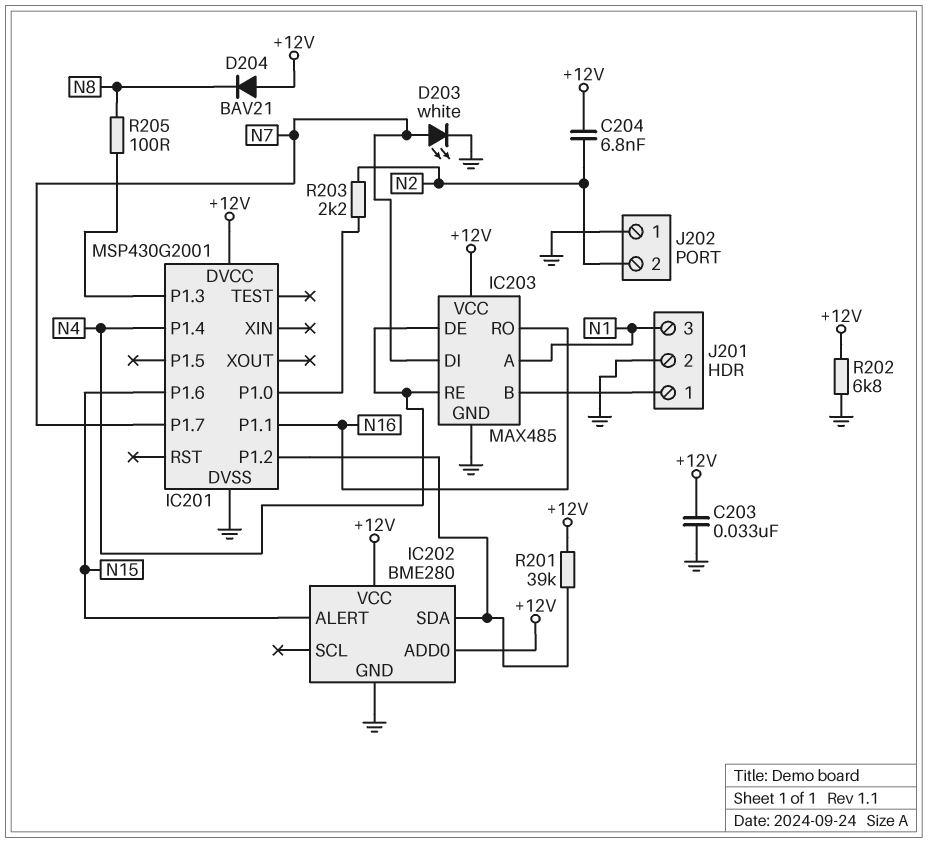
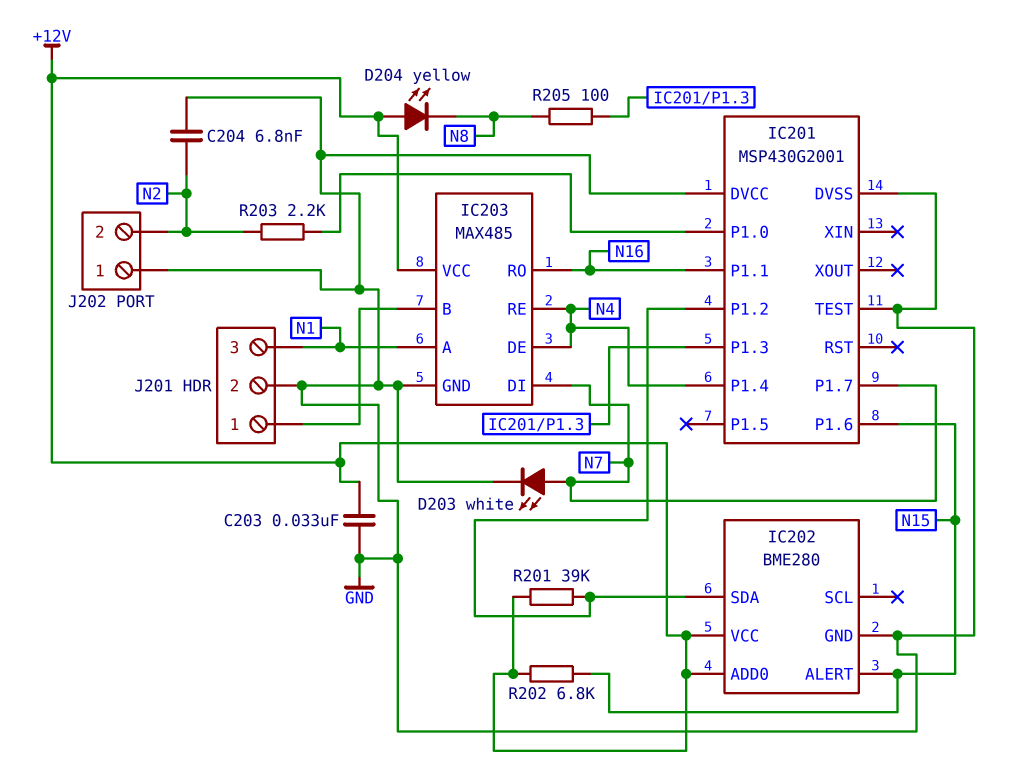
C204: 6.8nF (+12V, N2) -> 6.8nF (GND, N2)
D204: diode BAV21 (A +12V, K N8) -> LED yellow (A +12V, K N8)
IC201 pin DVCC: +12V -> GND
IC201 pin TEST: none -> GND
R202: 6.8k (+12V, GND) -> 6.8k (+12V, N15)

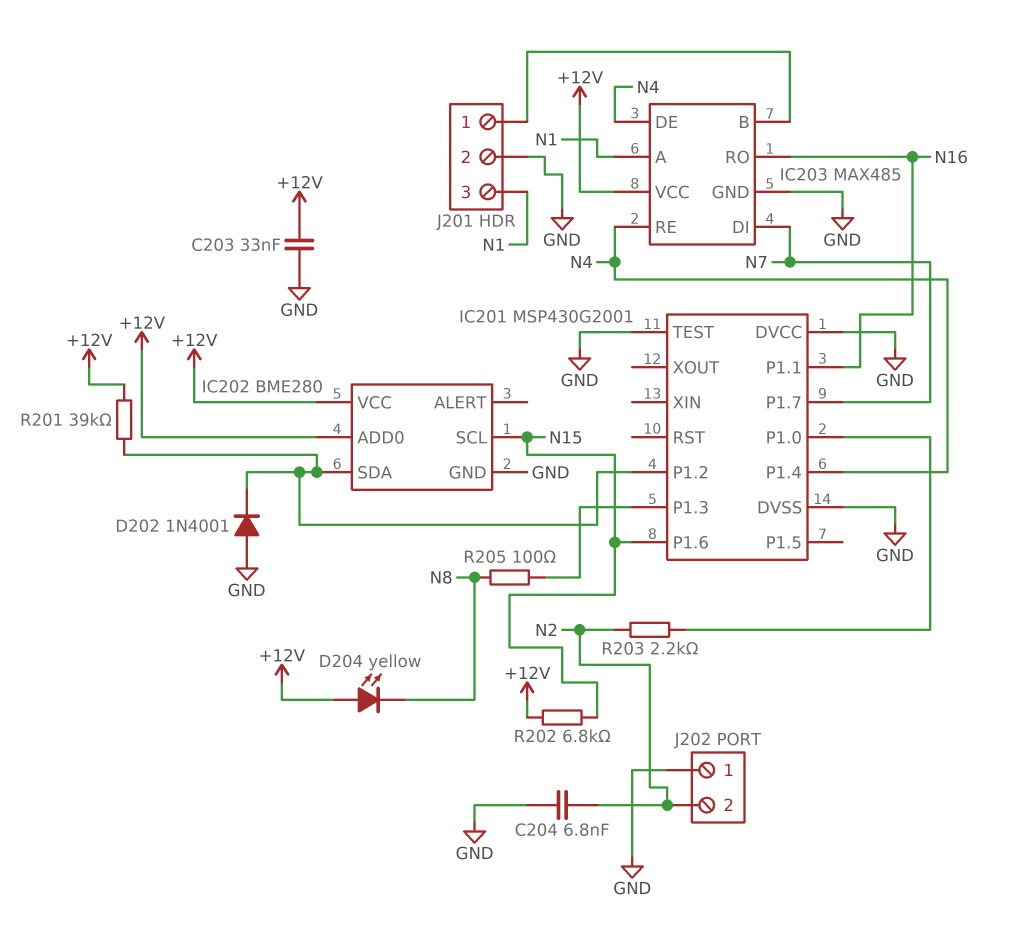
D202: none -> diode 1N4001 (A GND, K IC201/P1.2)
D203: LED white (A N7, K GND) -> none
IC202 pin ALERT: N15 -> none
IC202 pin SCL: none -> N15

